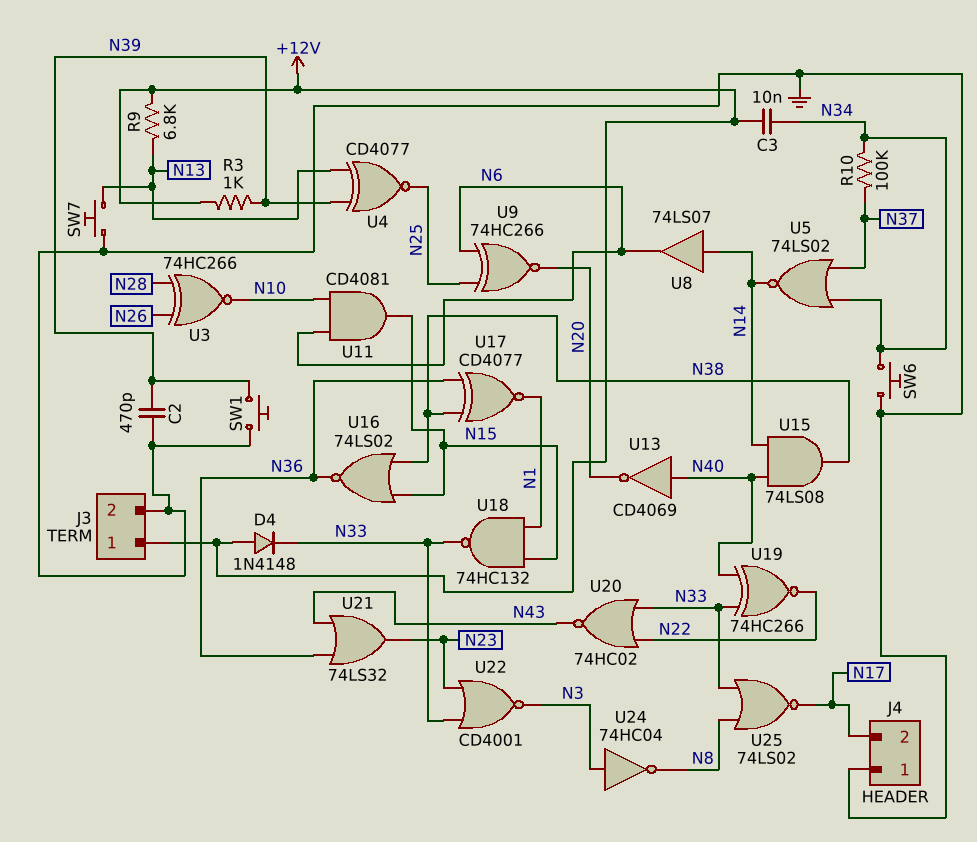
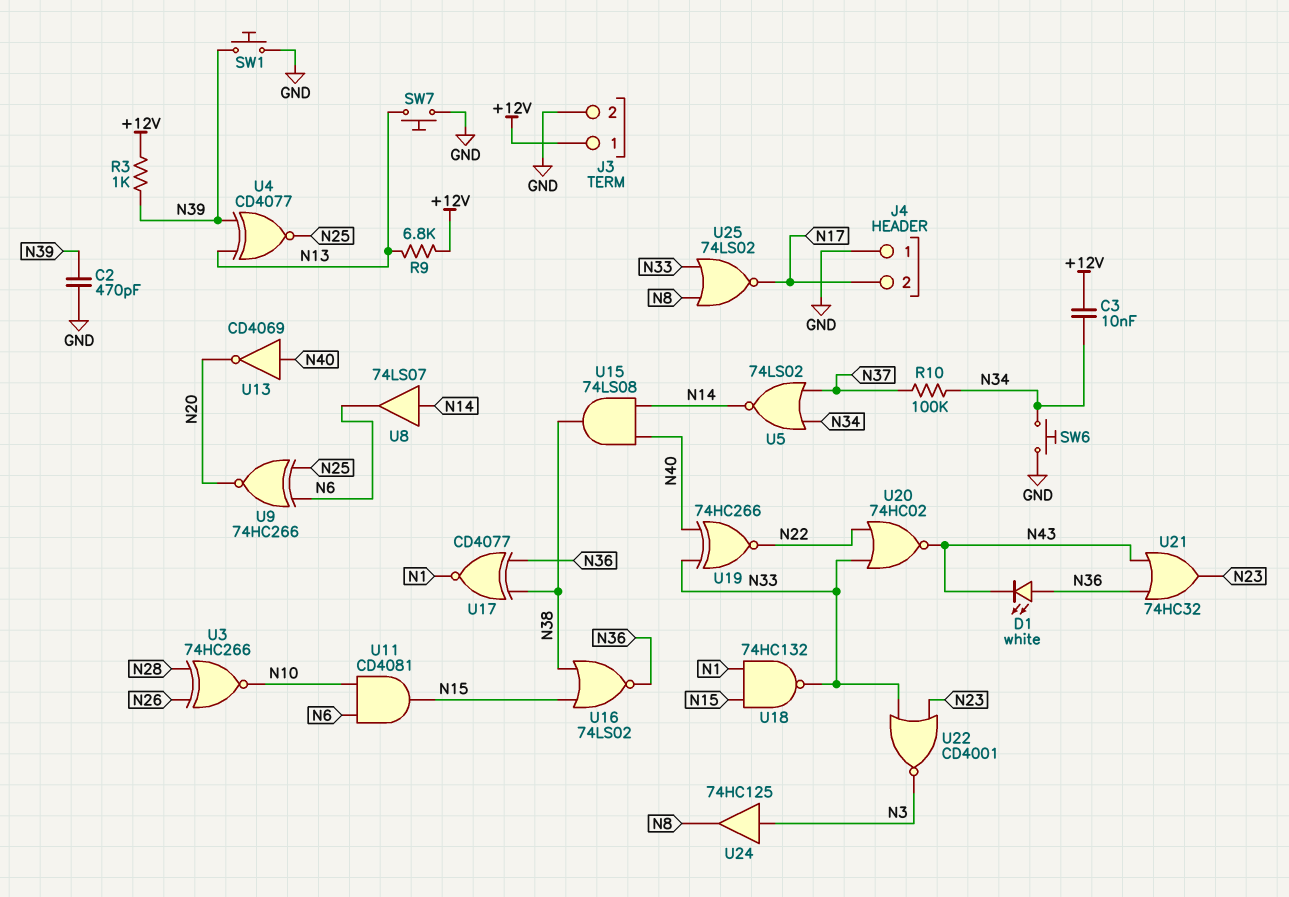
D1: none -> LED white (A N36, K N43)
D4: diode 1N4148 (A +12V, K N33) -> none
U21: OR 74LS32 (in N36, in N43, out N23) -> OR 74HC32 (in N36, in N43, out N23)
U24: NOT 74HC04 (in N3, out N8) -> buffer 74HC125 (in N3, out N8)

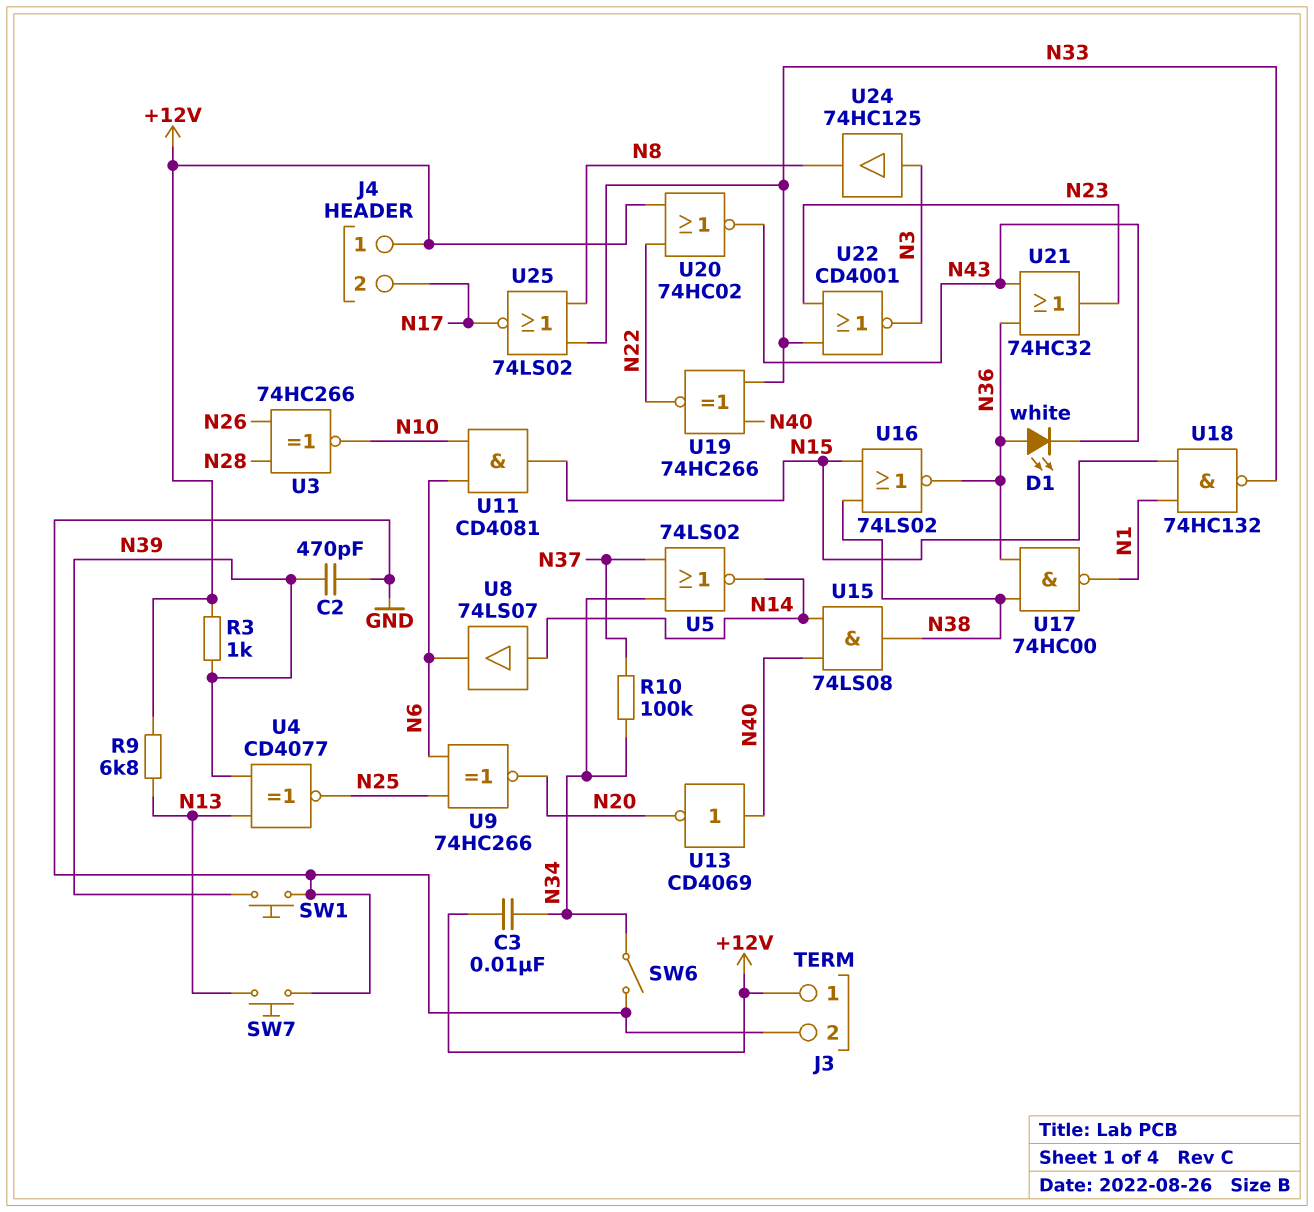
J4 pin 1: GND -> +12V
SW6: button (GND, N34) -> switch (GND, N34)
U17: XNOR CD4077 (in N36, in N38, out N1) -> NAND 74HC00 (in N36, in N38, out N1)
U20: NOR 74HC02 (in N22, in N33, out N43) -> NOR 74HC02 (in +12V, in N22, out N43)

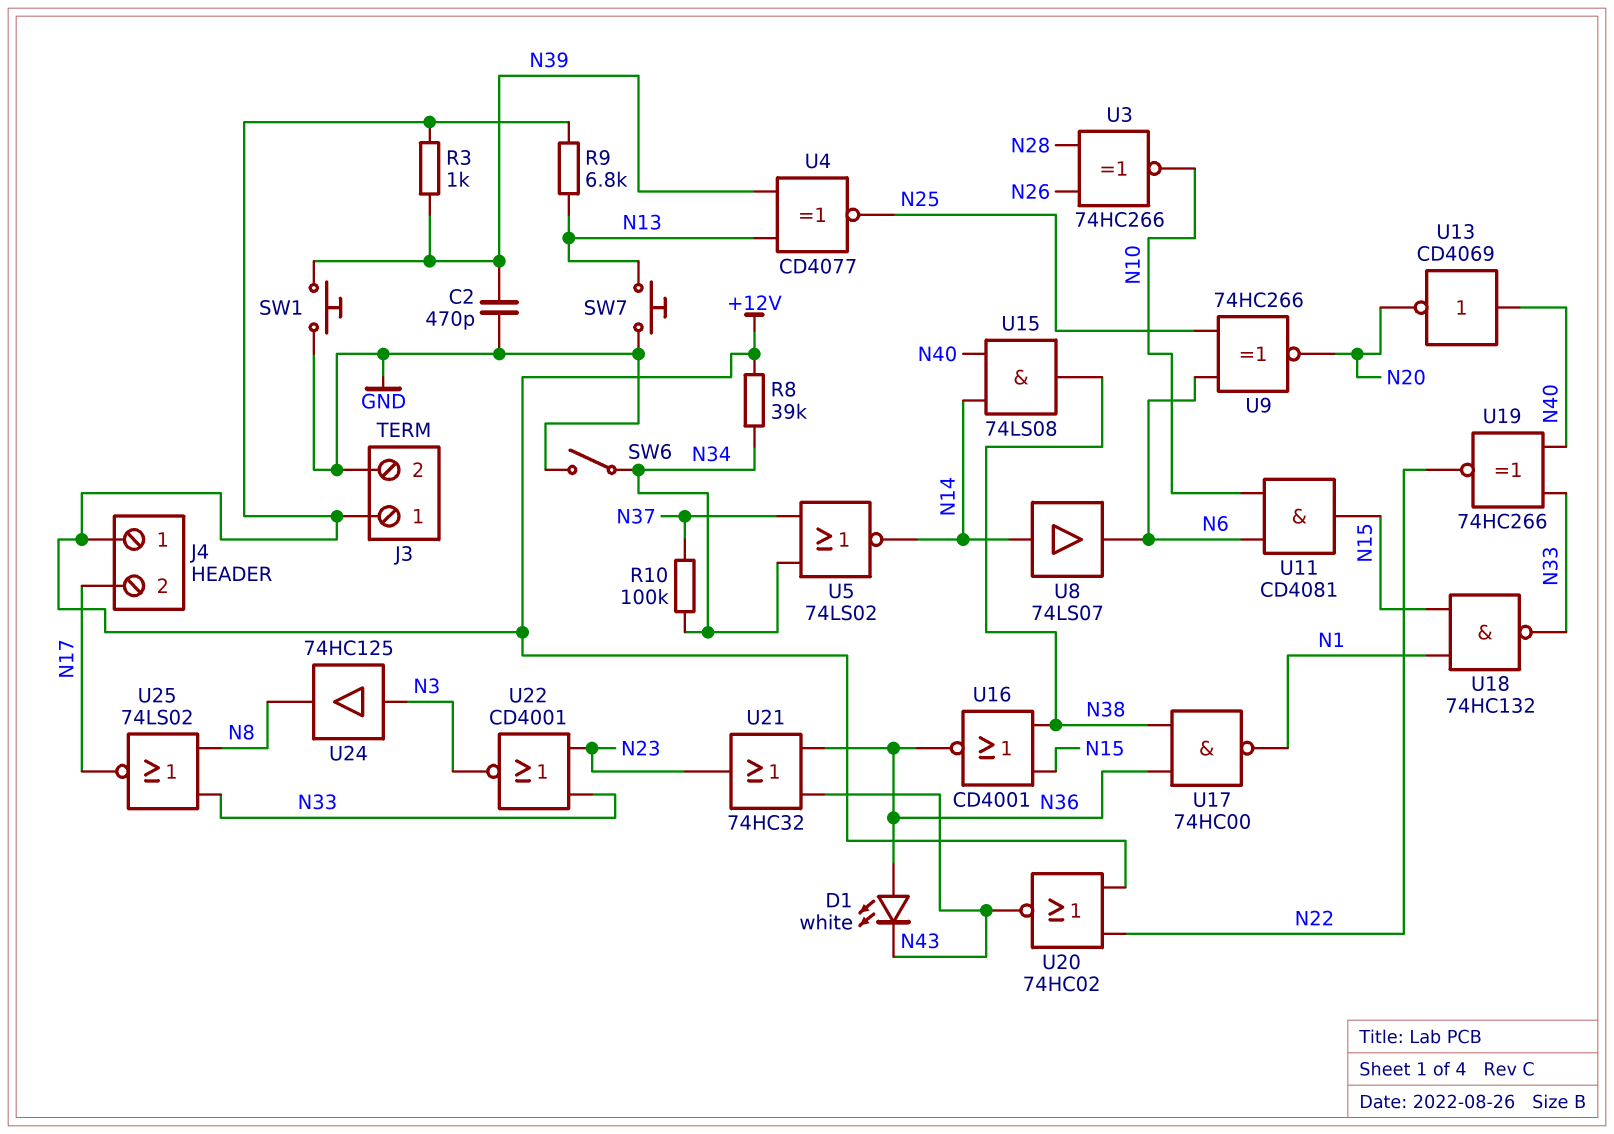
C3: 10nF (+12V, N34) -> none
R8: none -> 39k (+12V, N34)
U16: NOR 74LS02 (in N15, in N38, out N36) -> NOR CD4001 (in N15, in N38, out N36)

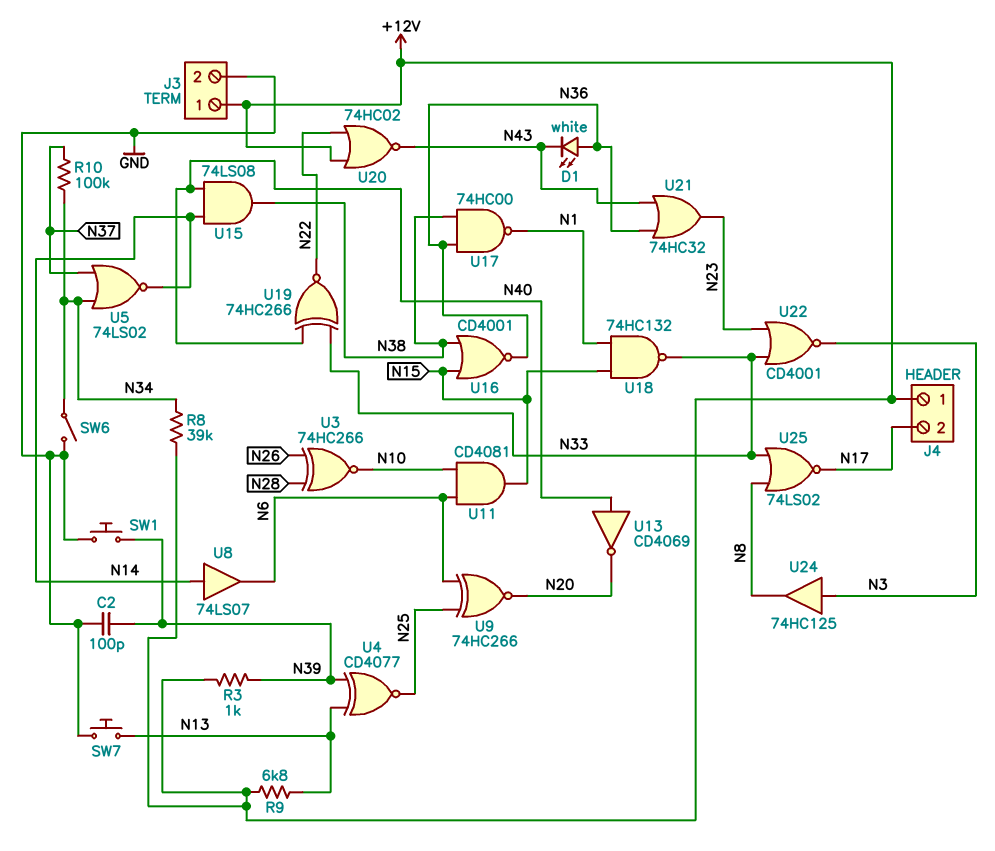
C2: 470pF (GND, N39) -> 100pF (GND, N39)

